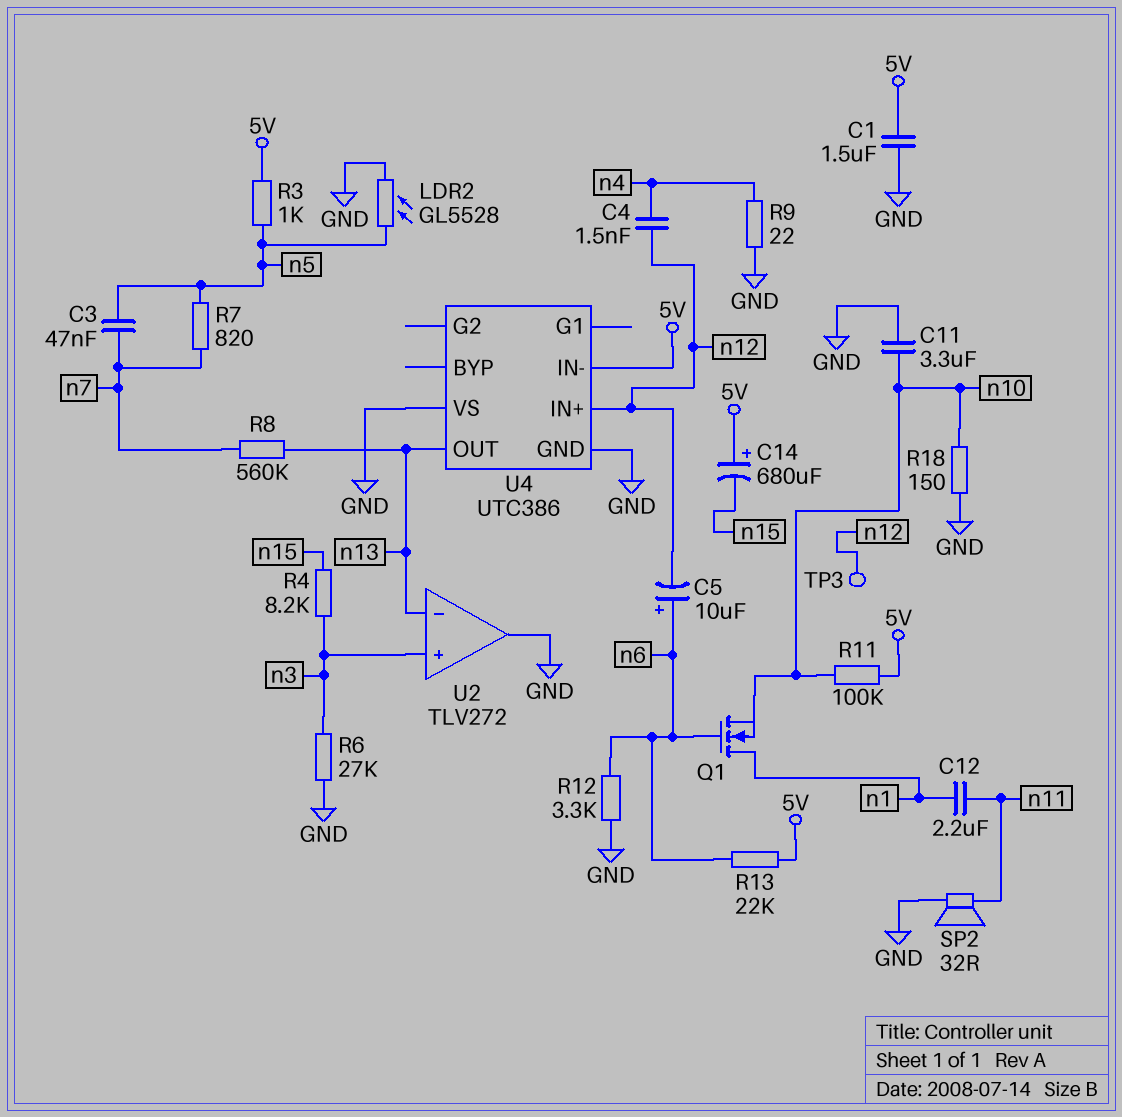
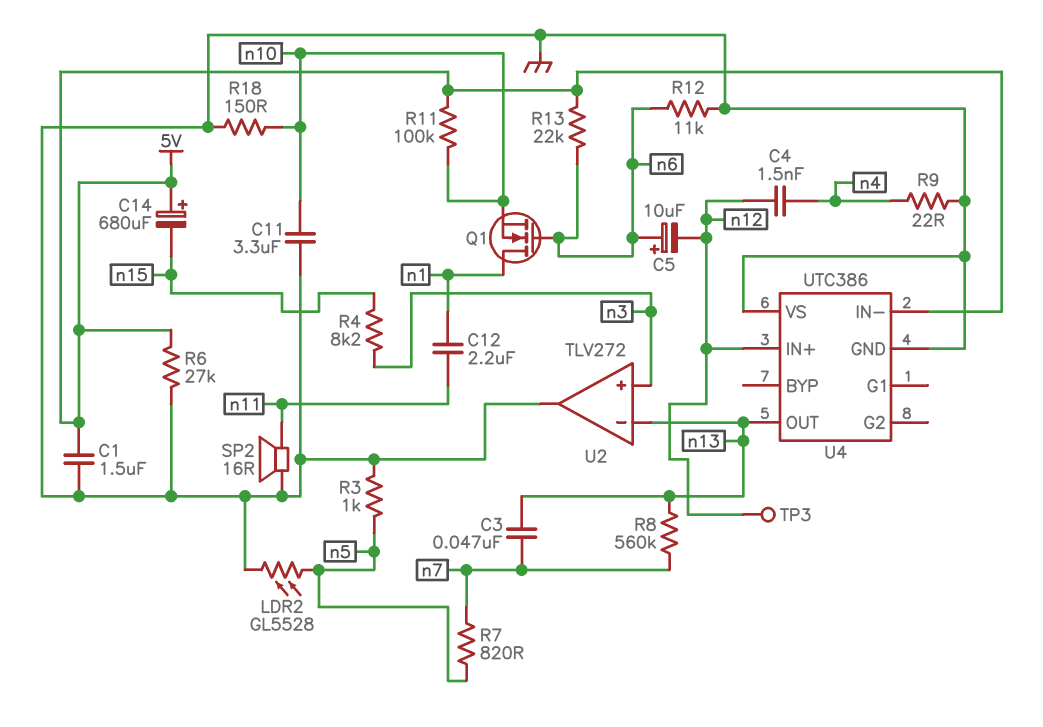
C3: 47nF (n5, n7) -> 47nF (n7, n13)
R3: 1k (5V, n5) -> 1k (GND, n5)
R6: 27k (GND, n3) -> 27k (5V, GND)
R12: 3.3k (GND, n6) -> 11k (GND, n6)
SP2: speaker 32R (GND, n11) -> speaker 16R (GND, n11)

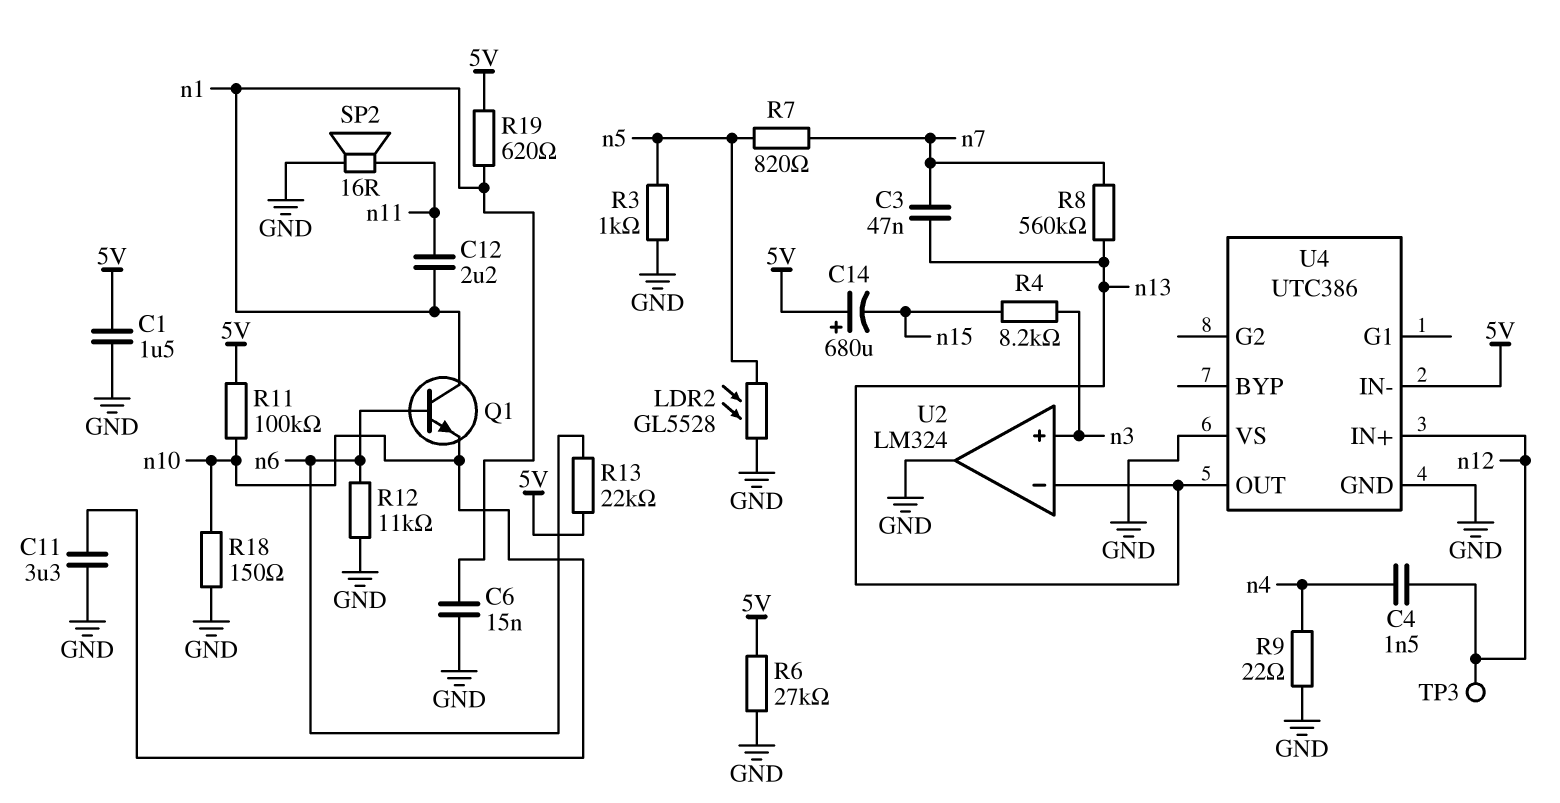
C5: 10uF (plus n6, minus n12) -> none
C6: none -> 15nF (GND, n1)
Q1: NMOS (G n6, D n1, S n10) -> NPN (B n6, C n1, E n10)
R19: none -> 620 (5V, n1)
U2: TLV272 -> LM324

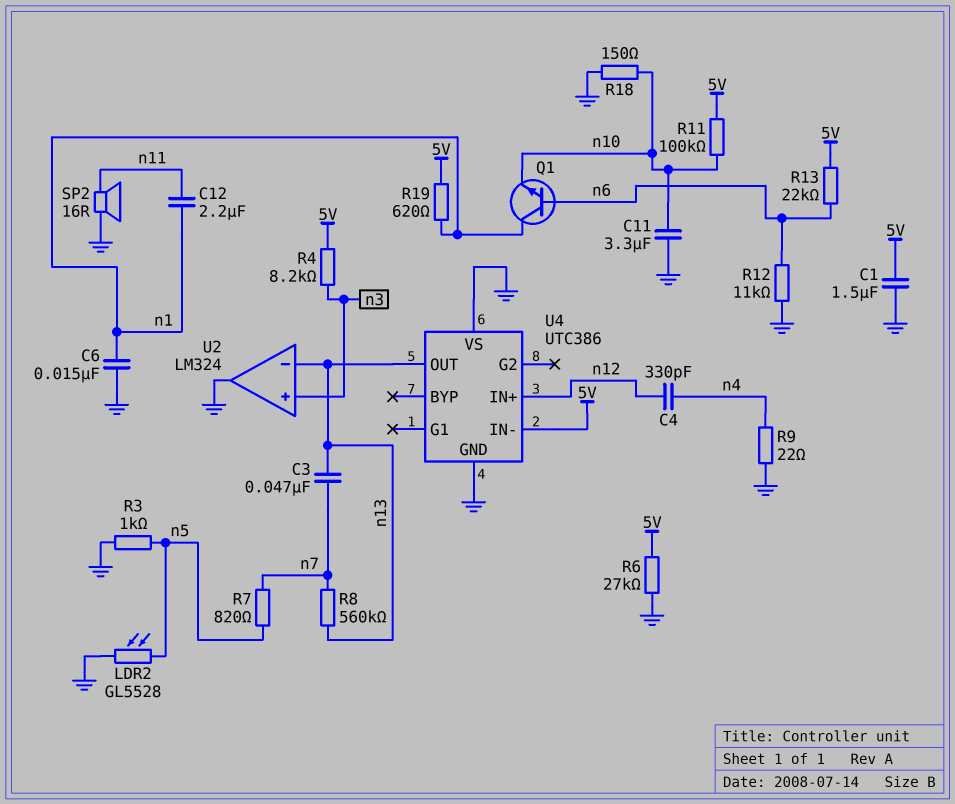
C4: 1.5nF (n4, n12) -> 330pF (n4, n12)
C14: 680uF (plus 5V, minus n15) -> none
R4: 8.2k (n3, n15) -> 8.2k (5V, n3)
TP3: test point (n12) -> none

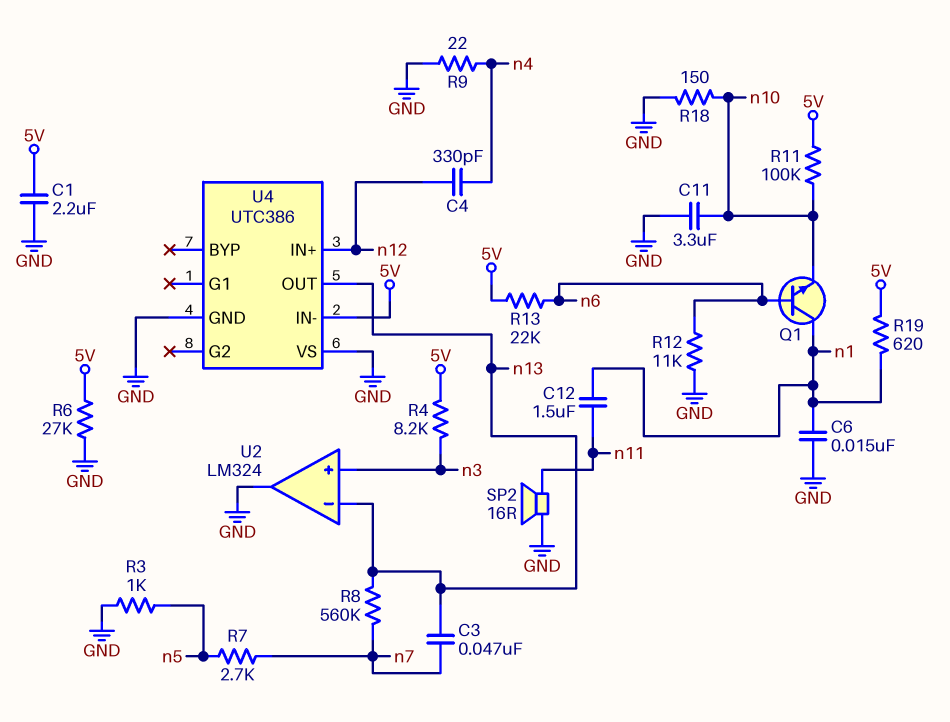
C1: 1.5uF (5V, GND) -> 2.2uF (5V, GND)
C12: 2.2uF (n1, n11) -> 1.5uF (n1, n11)
LDR2: GL5528 (GND, n5) -> none
R7: 820 (n5, n7) -> 2.7k (n5, n7)

